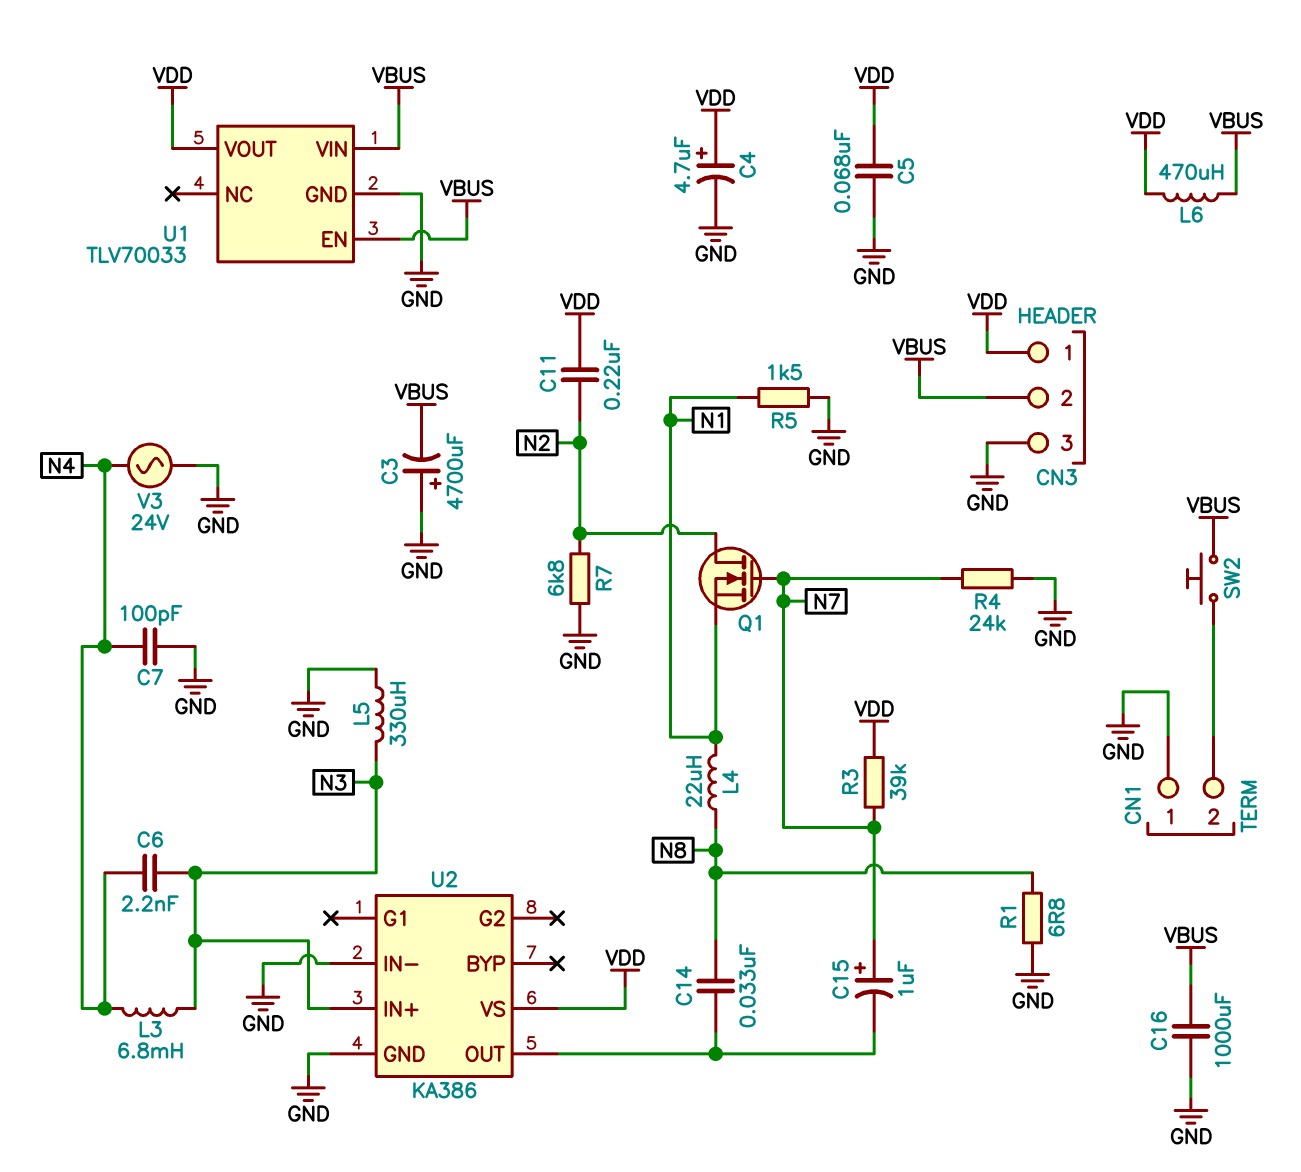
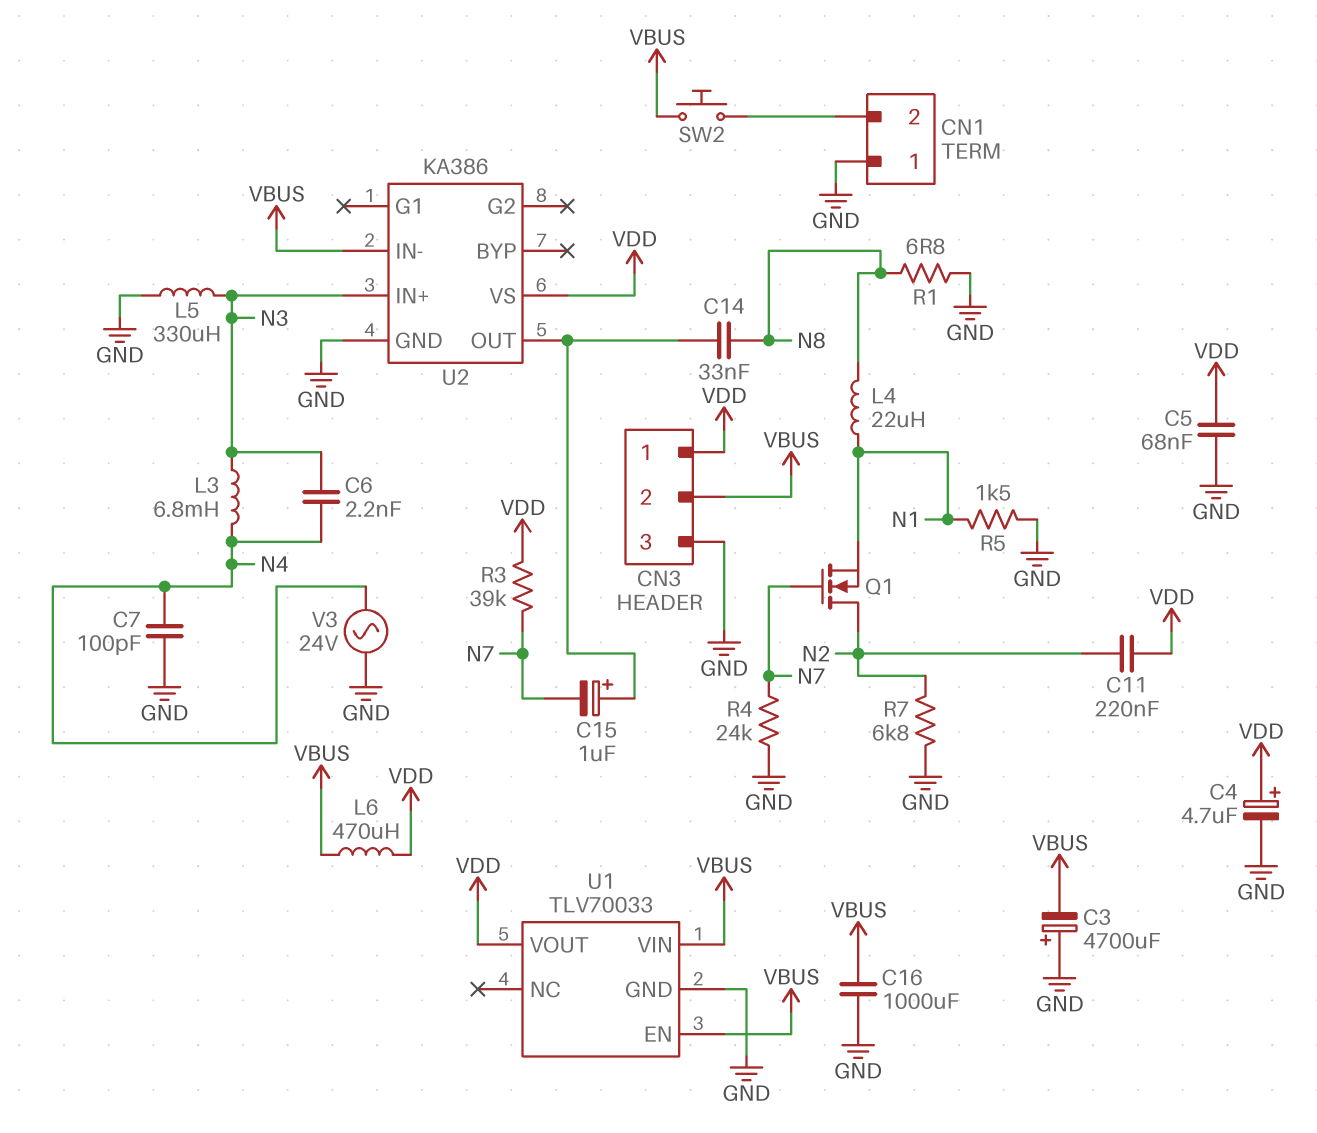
C15: 1uF (plus N7, minus U2/OUT) -> 1uF (plus U2/OUT, minus N7)
U2 pin IN-: GND -> VBUS

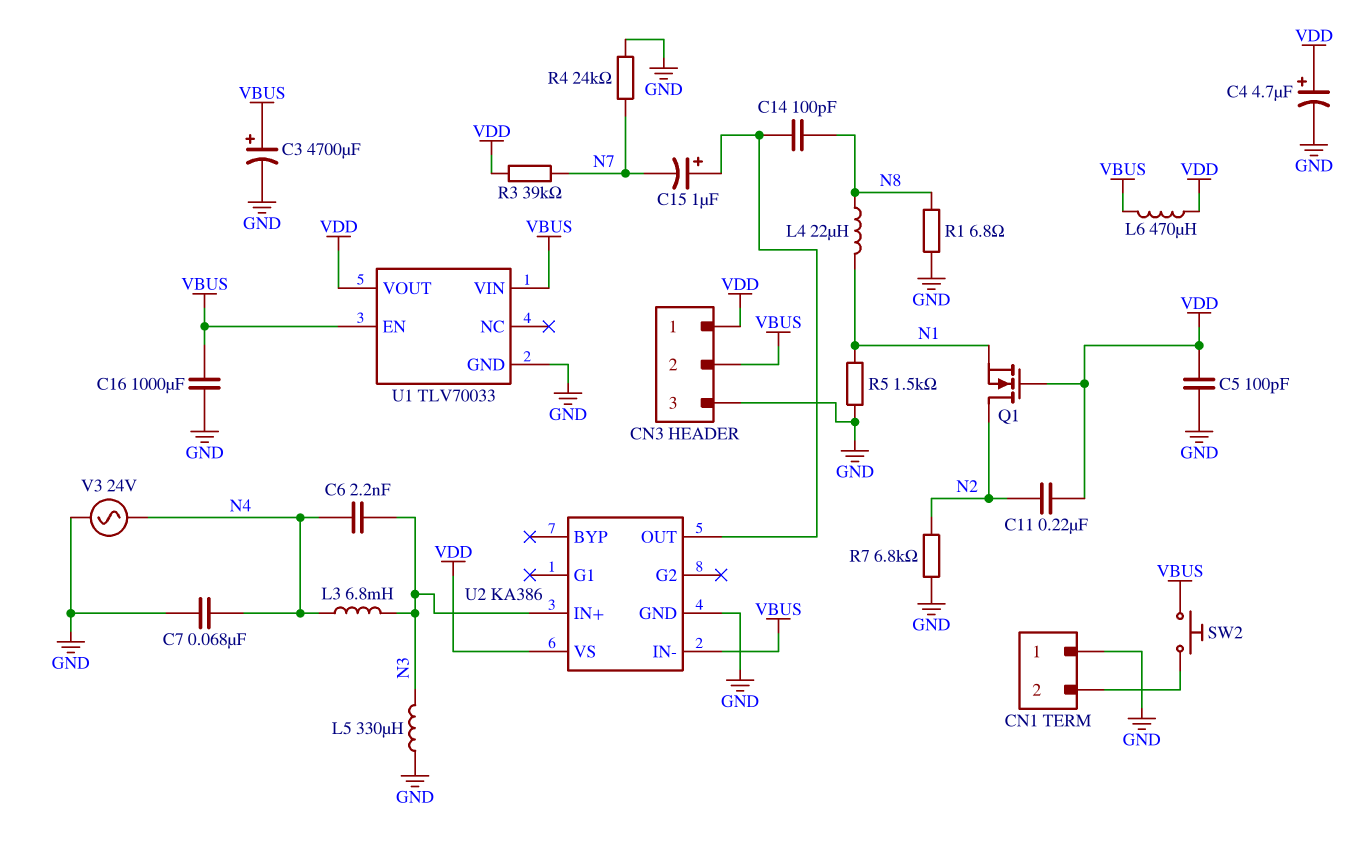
C3: 4700uF (plus GND, minus VBUS) -> 4700uF (plus VBUS, minus GND)
C5: 68nF (GND, VDD) -> 100pF (GND, VDD)
C7: 100pF (GND, N4) -> 68nF (GND, N4)
C14: 33nF (N8, U2/OUT) -> 100pF (N8, U2/OUT)
Q1: NMOS (G N7, D N2, S N1) -> NMOS (G VDD, D N2, S N1)

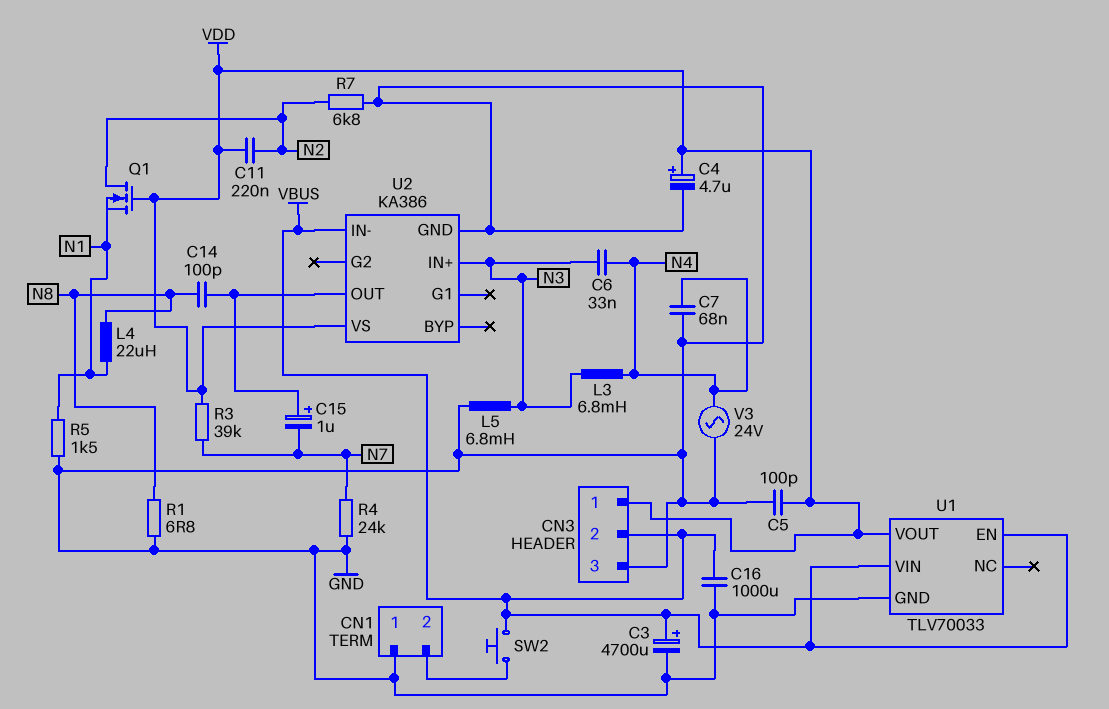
C6: 2.2nF (N3, N4) -> 33nF (N3, N4)
L5: 330uH (GND, N3) -> 6.8mH (GND, N3)
L6: 470uH (VBUS, VDD) -> none

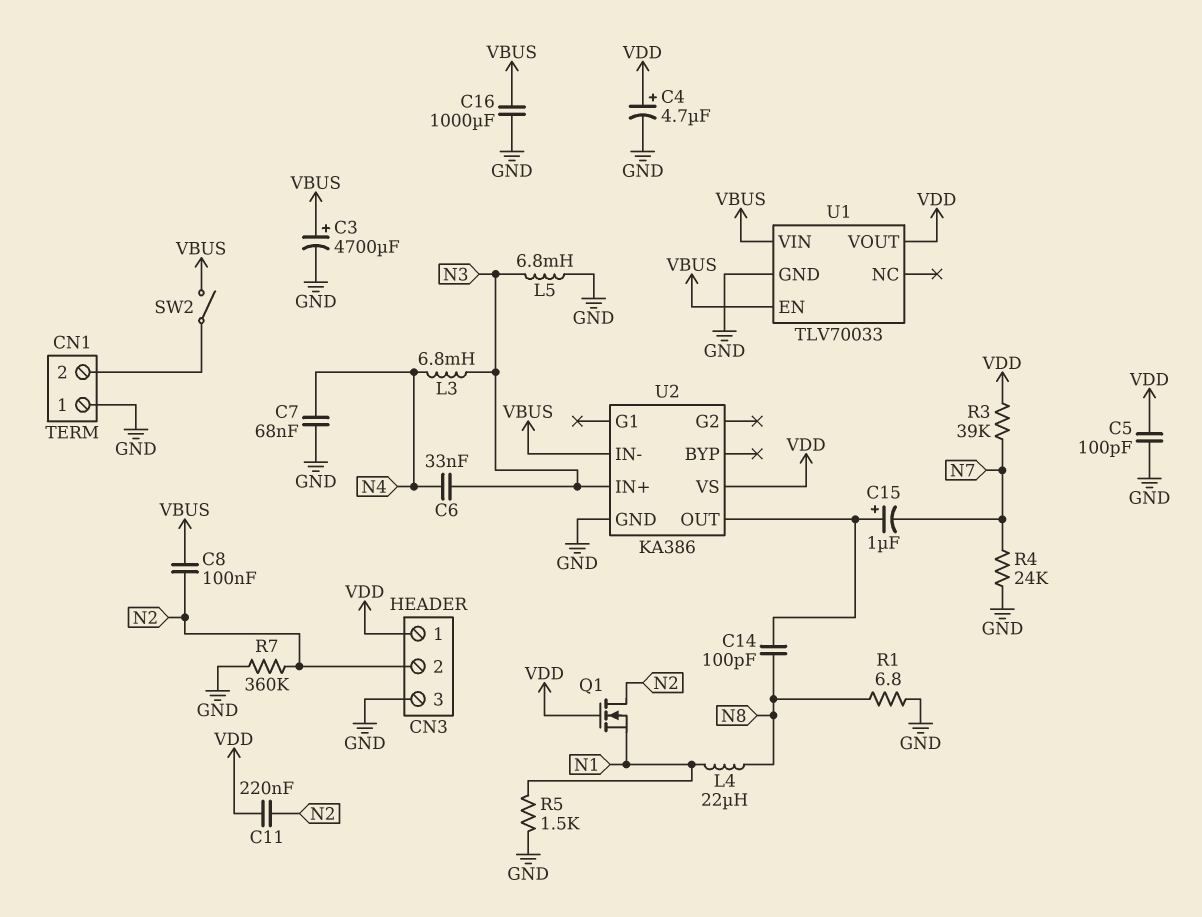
C8: none -> 100nF (N2, VBUS)
CN3 pin 2: VBUS -> N2
R7: 6.8k (GND, N2) -> 360k (GND, N2)
SW2: button (CN1/2, VBUS) -> switch (CN1/2, VBUS)
V3: AC 24V (GND, N4) -> none

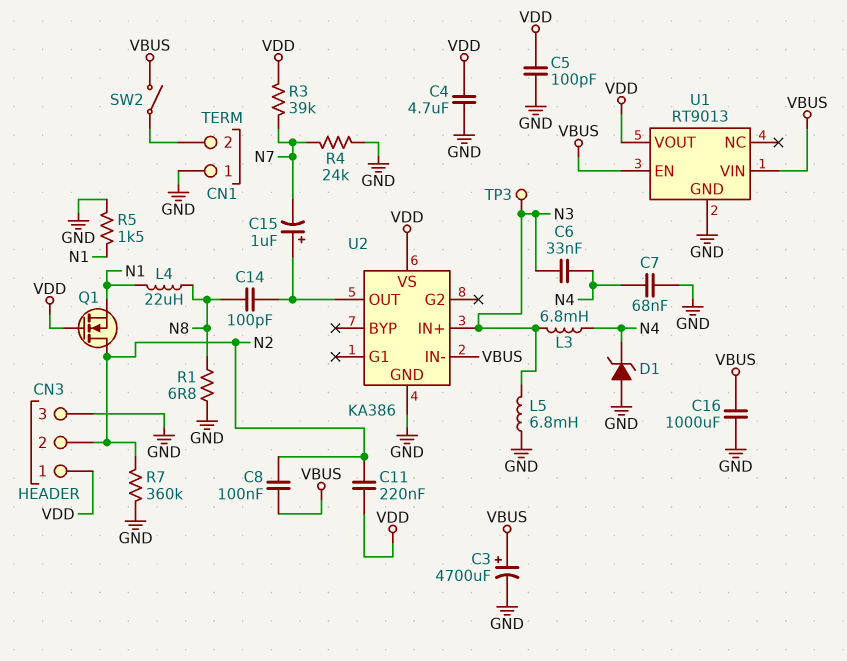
C4: 4.7uF (plus VDD, minus GND) -> 4.7uF (GND, VDD)
D1: none -> zener (A GND, K N4)
TP3: none -> test point (N3)
U1: TLV70033 -> RT9013

